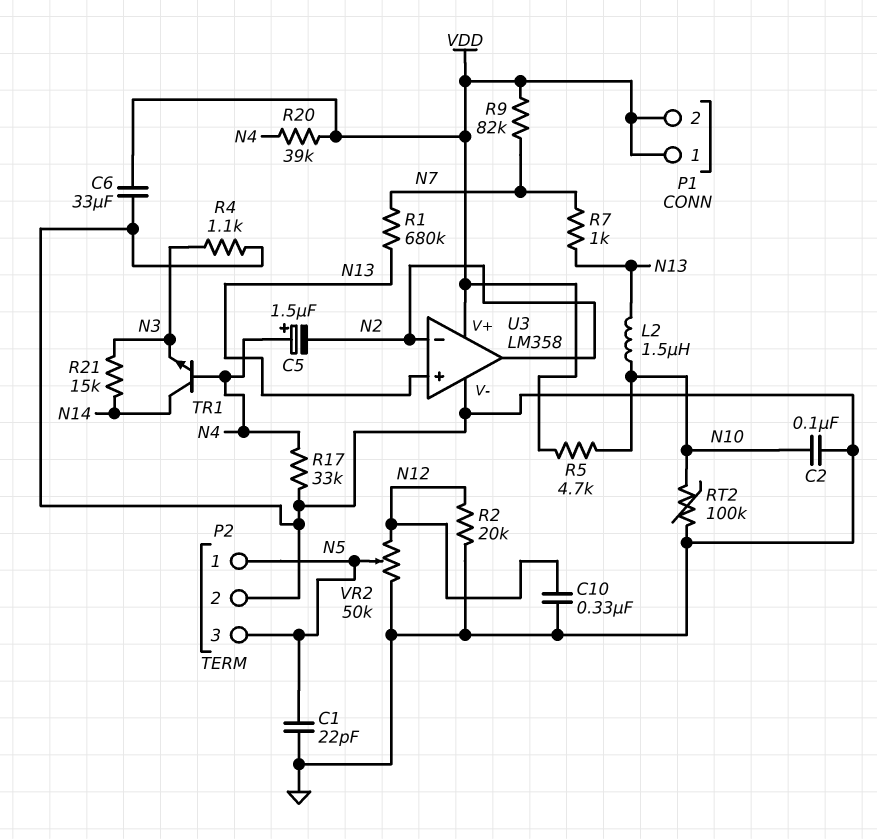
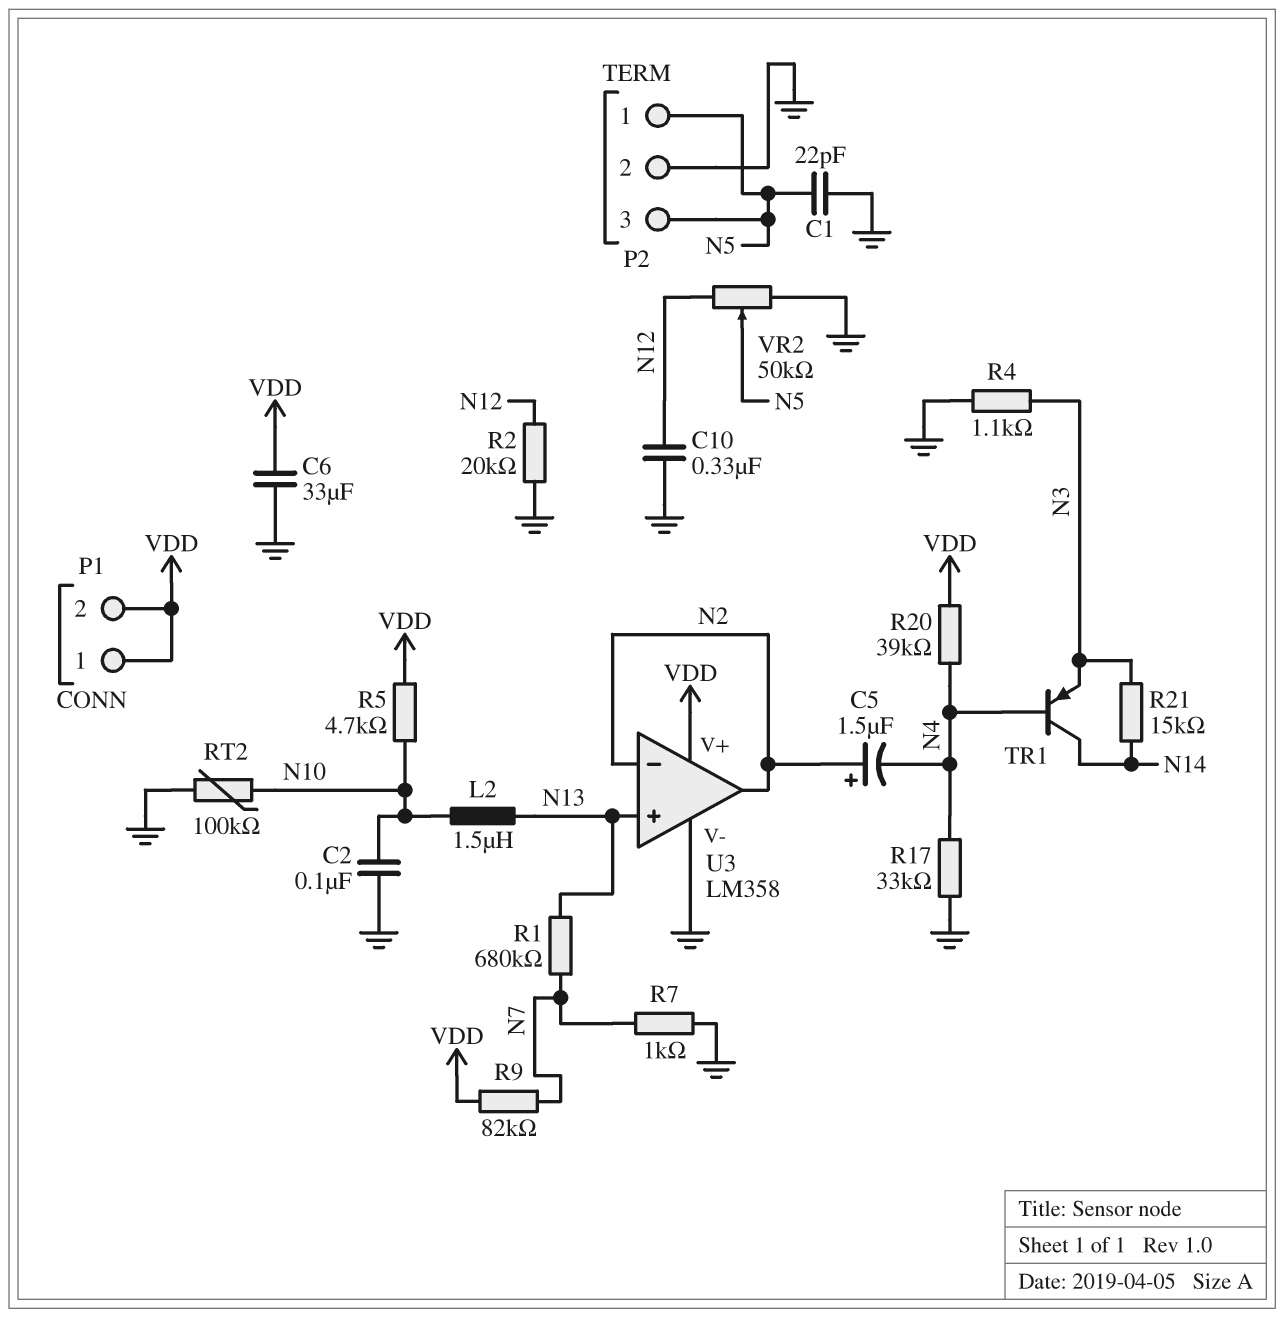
C5: 1.5uF (plus N4, minus N2) -> 1.5uF (plus N2, minus N4)
R7: 1k (N7, N13) -> 1k (GND, N7)
TR1: NPN (B N4, C N14, E N3) -> PNP (B N4, C N14, E N3)

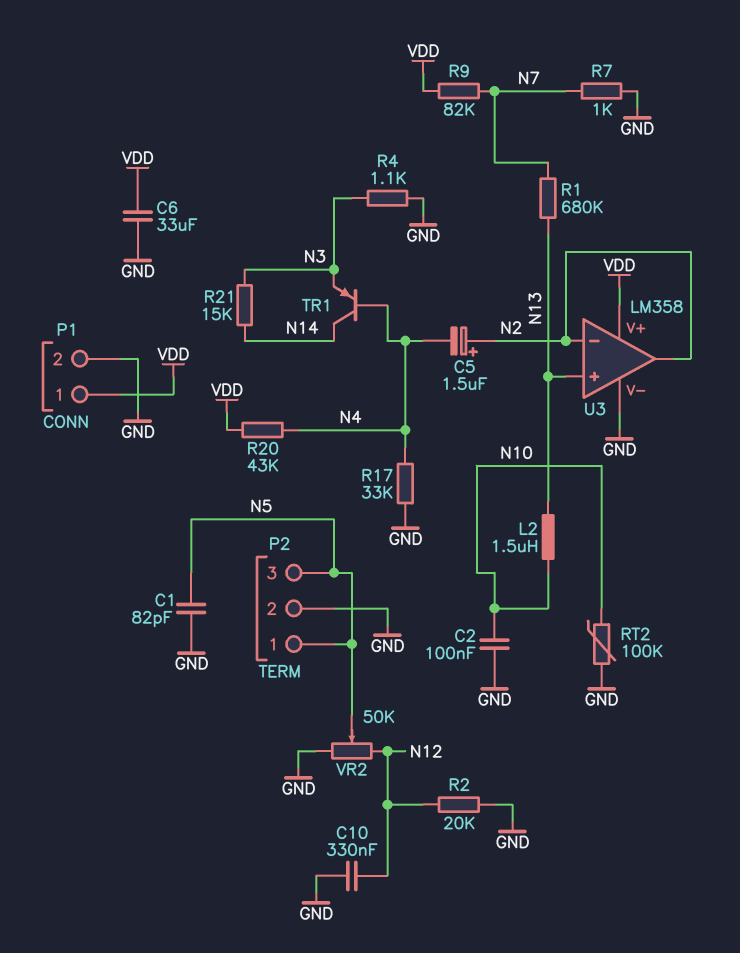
C1: 22pF (GND, N5) -> 82pF (GND, N5)
P1 pin 2: VDD -> GND
R5: 4.7k (N10, VDD) -> none
R20: 39k (N4, VDD) -> 43k (N4, VDD)

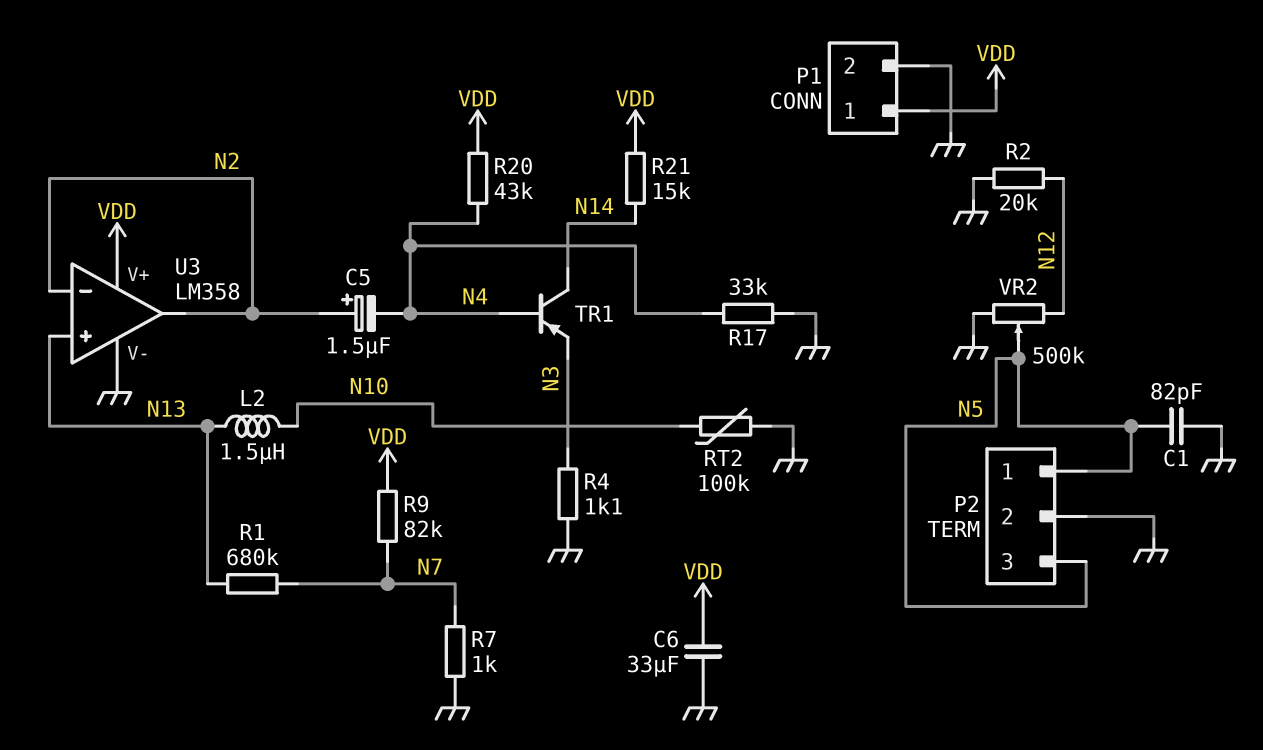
C2: 100nF (GND, N10) -> none
C10: 330nF (GND, N12) -> none
R21: 15k (N3, N14) -> 15k (N14, VDD)
VR2: 50k (GND, N12, wiper N5) -> 500k (GND, N12, wiper N5)

